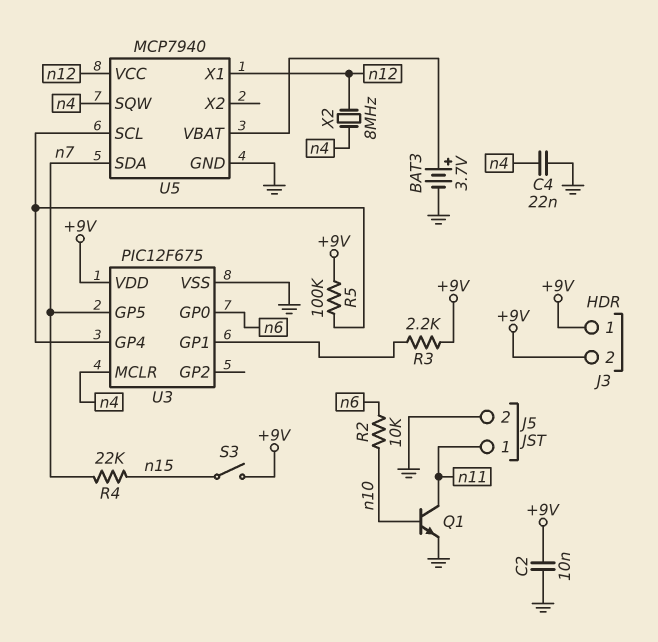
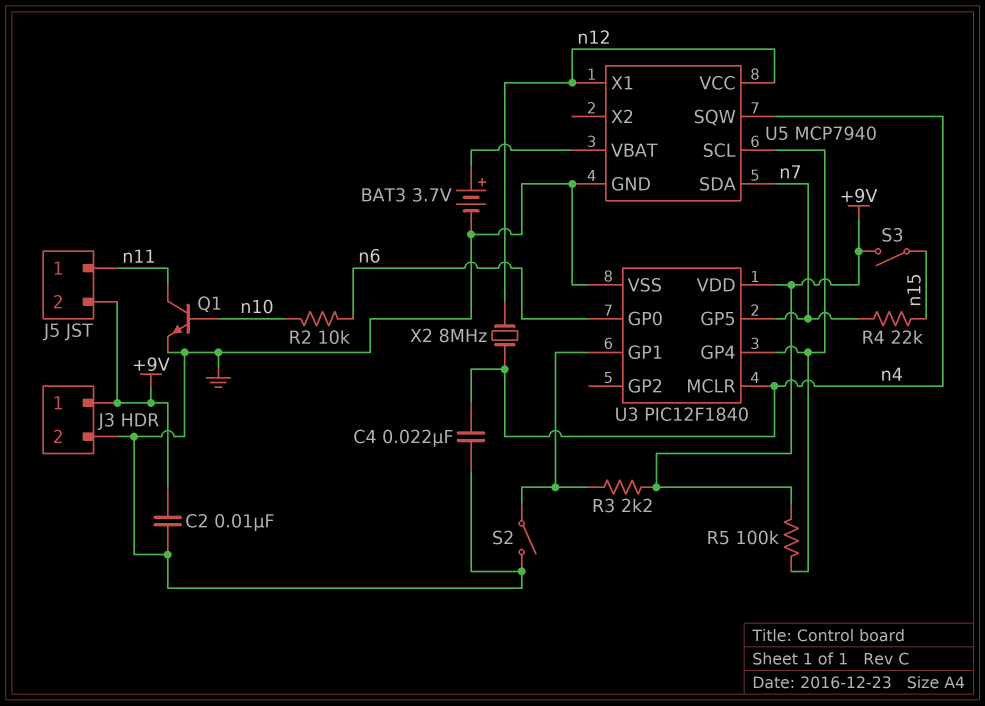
J3 pin 2: +9V -> GND
J5 pin 2: GND -> +9V
S2: none -> switch (GND, U3/GP1)
U3: PIC12F675 -> PIC12F1840

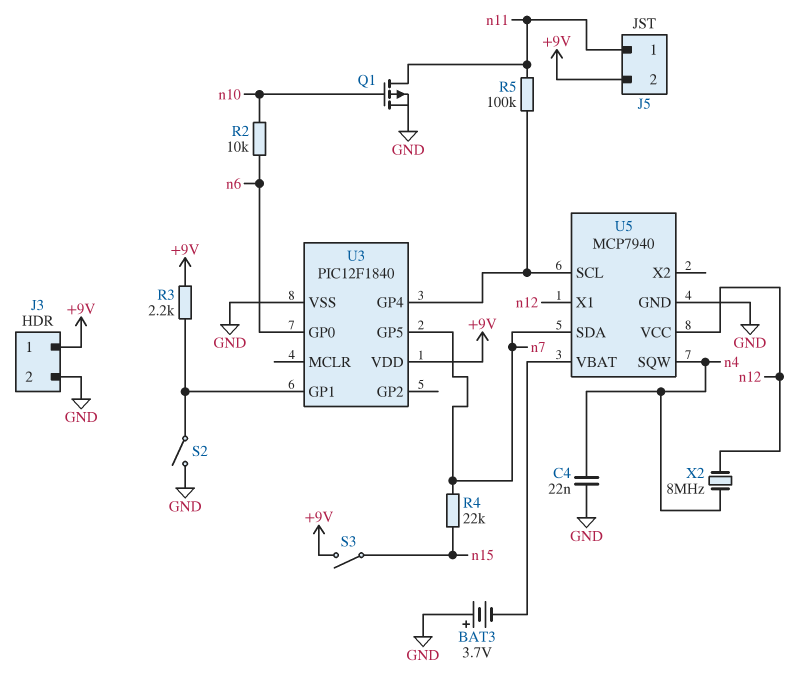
BAT3: 3.7V (plus U5/VBAT, minus GND) -> 3.7V (plus GND, minus U5/VBAT)
C2: 10nF (+9V, GND) -> none
Q1: NPN (B n10, C n11, E GND) -> PMOS (G n10, D n11, S GND)
R5: 100k (+9V, U3/GP4) -> 100k (U3/GP4, n11)
U3 pin MCLR: n4 -> none

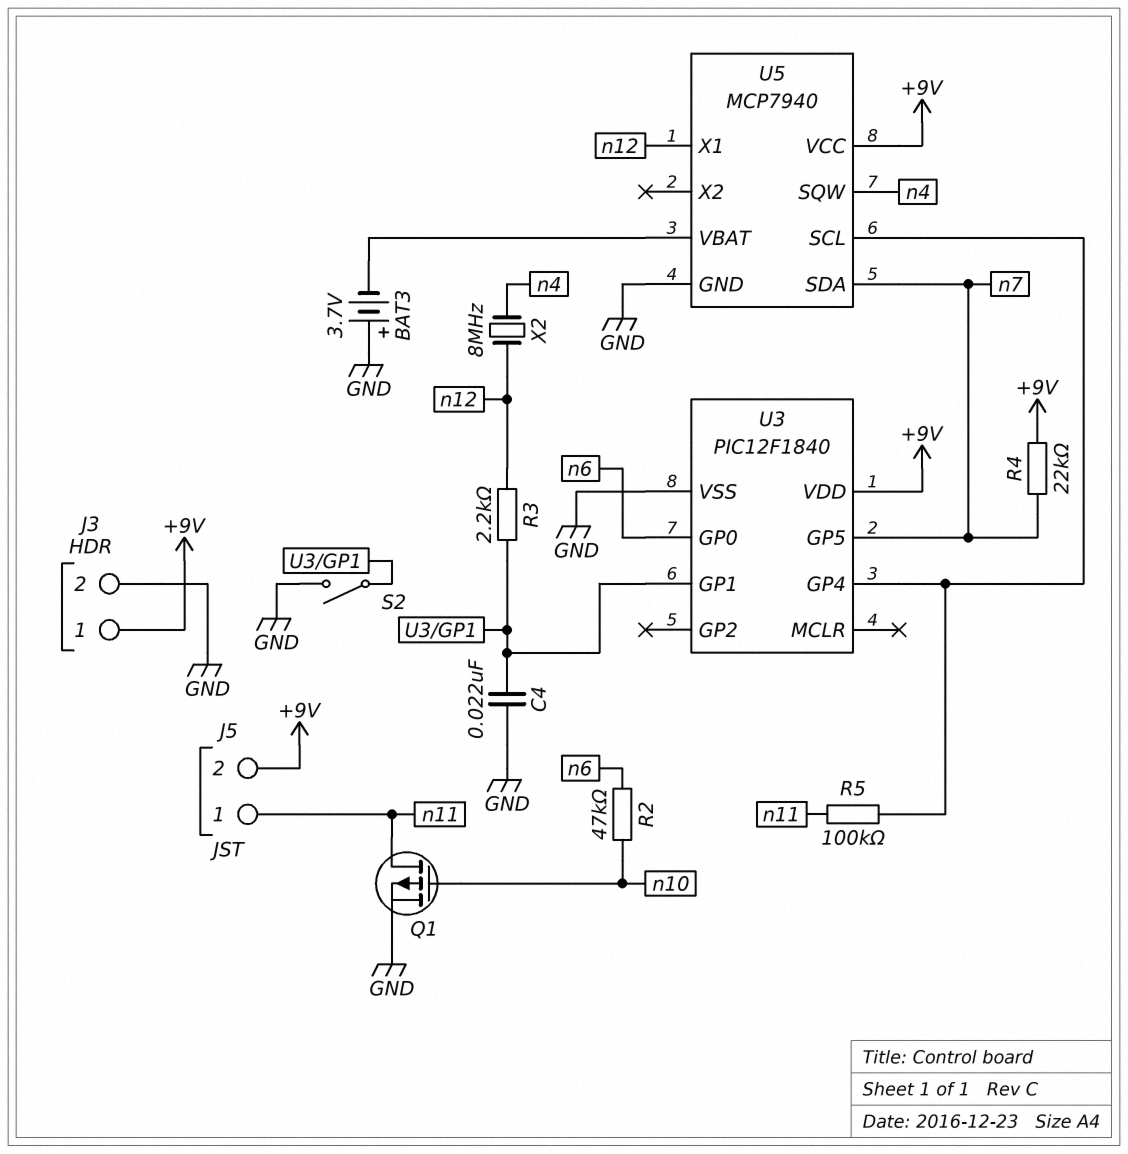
C4: 22nF (GND, n4) -> 22nF (GND, U3/GP1)
R2: 10k (n6, n10) -> 47k (n6, n10)
R3: 2.2k (+9V, U3/GP1) -> 2.2k (U3/GP1, n12)
R4: 22k (n7, n15) -> 22k (+9V, n7)
S3: switch (+9V, n15) -> none
U5 pin VCC: n12 -> +9V

